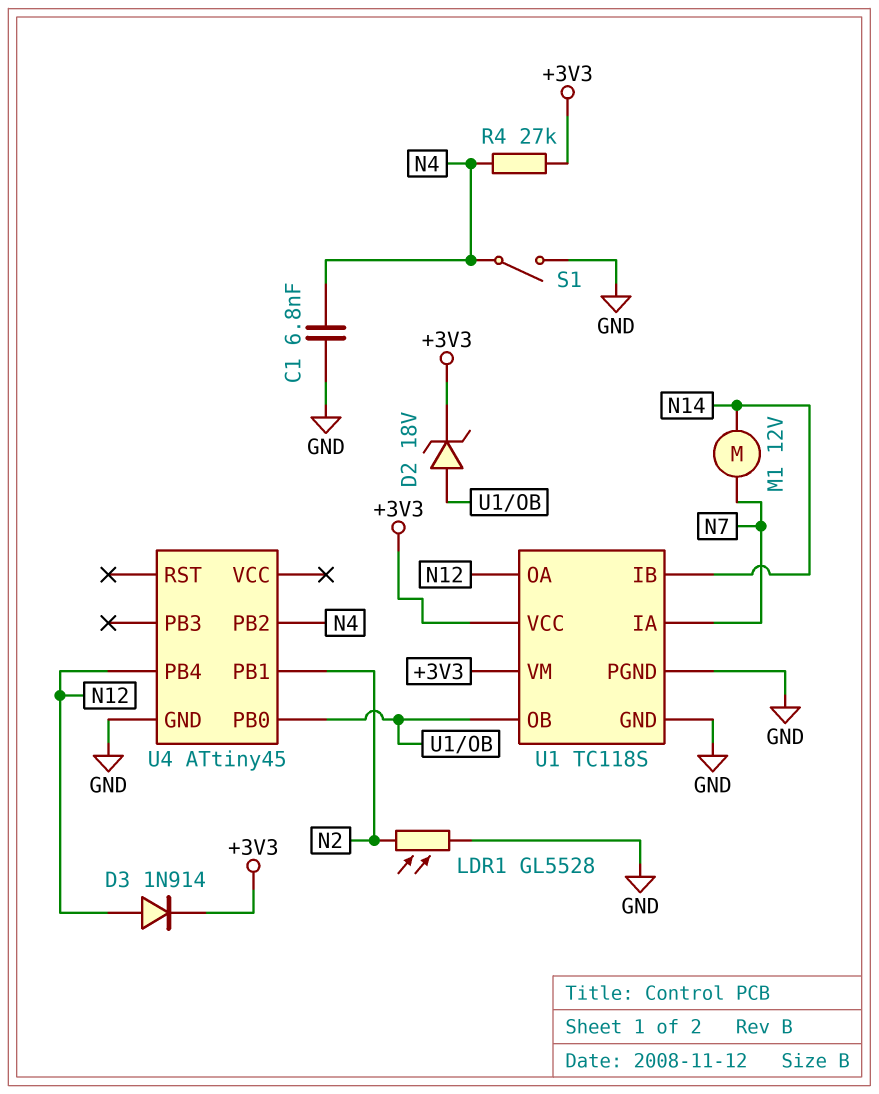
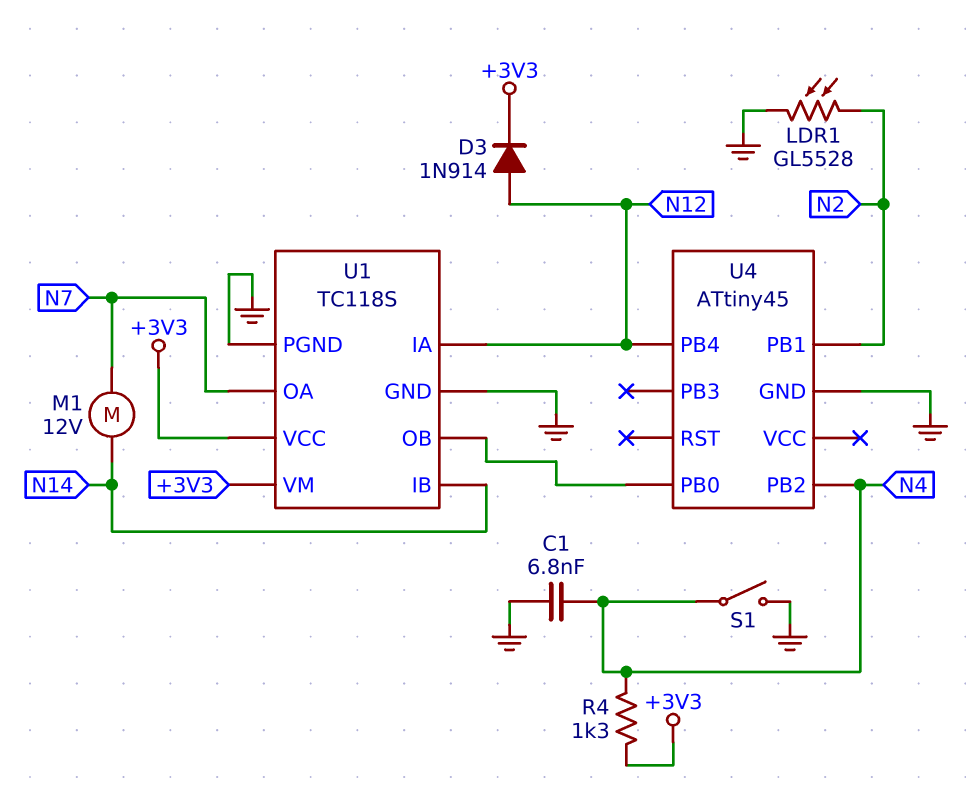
D2: zener 18V (A U1/OB, K +3V3) -> none
R4: 27k (+3V3, N4) -> 1.3k (+3V3, N4)
U1 pin IA: N7 -> N12
U1 pin OA: N12 -> N7

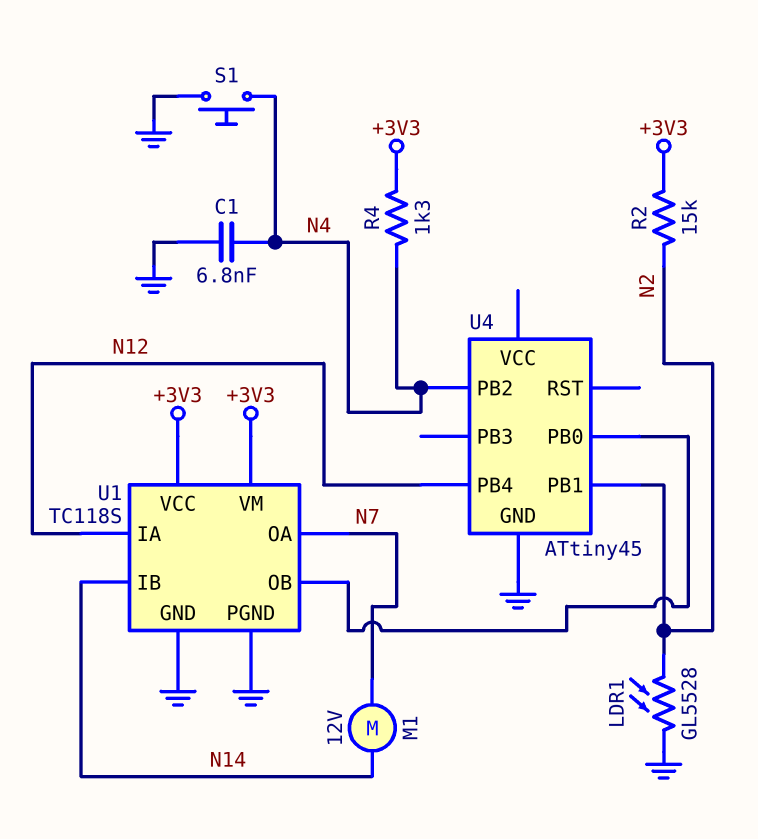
D3: diode 1N914 (A N12, K +3V3) -> none
R2: none -> 15k (+3V3, N2)
S1: switch (GND, N4) -> button (GND, N4)

